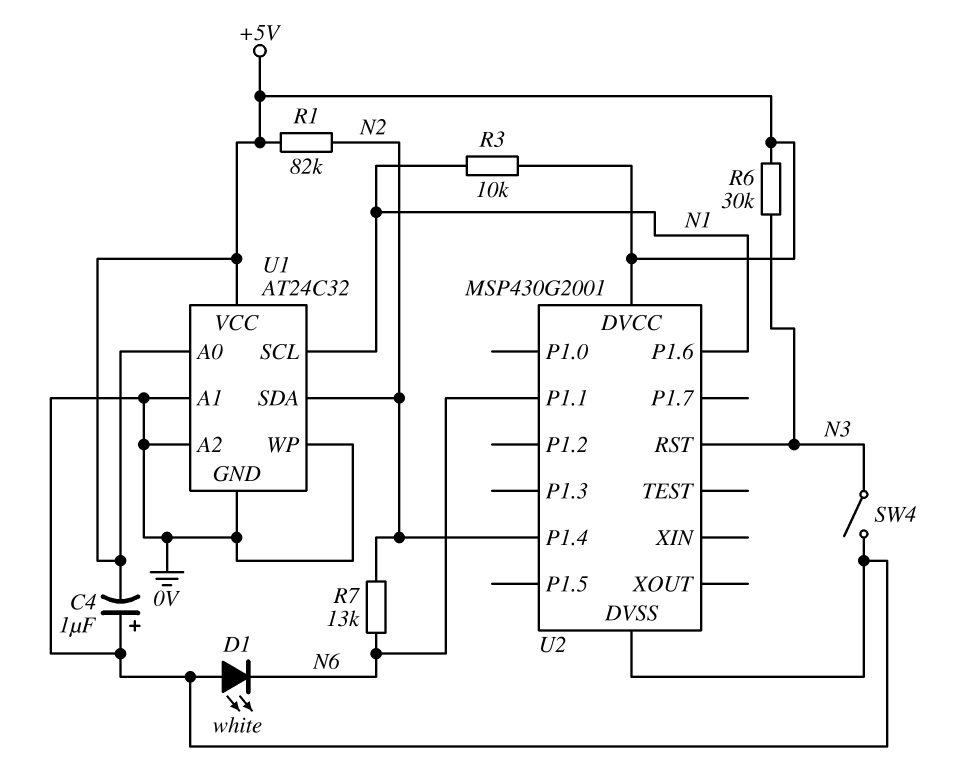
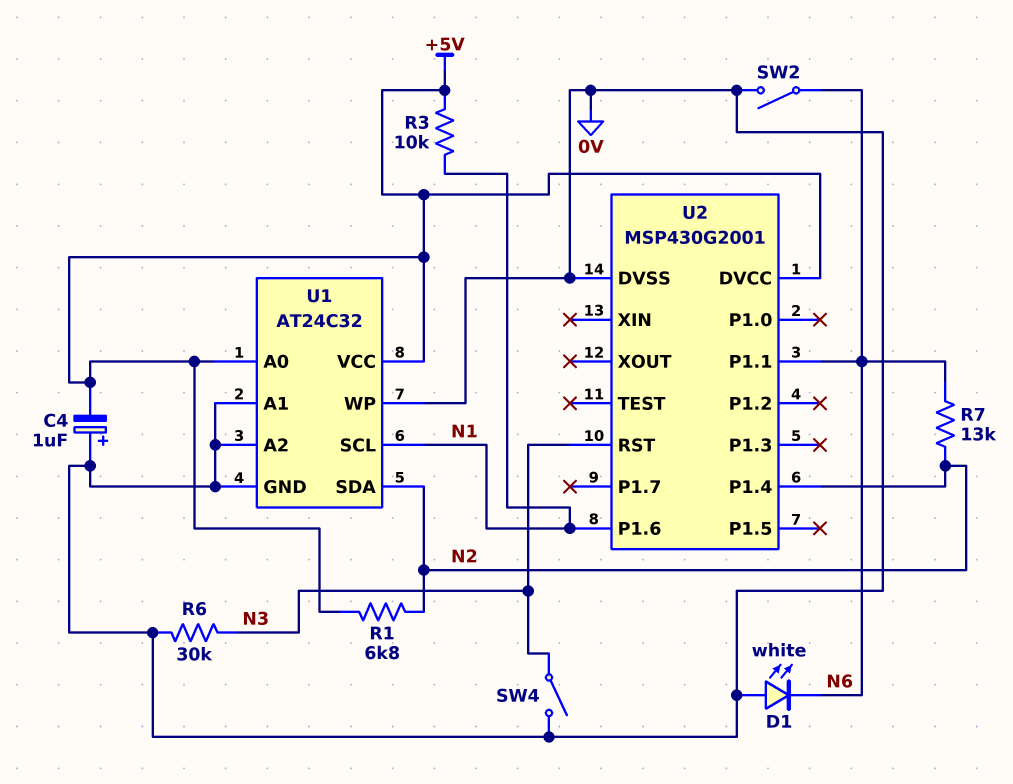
R1: 82k (+5V, N2) -> 6.8k (+5V, N2)
R6: 30k (+5V, N3) -> 30k (0V, N3)
SW2: none -> switch (0V, N6)

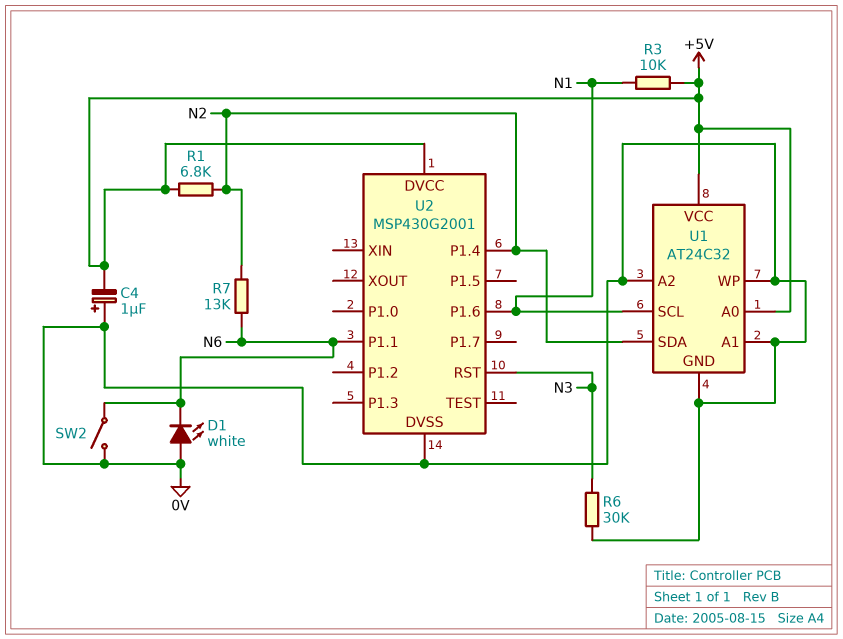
SW4: switch (0V, N3) -> none

